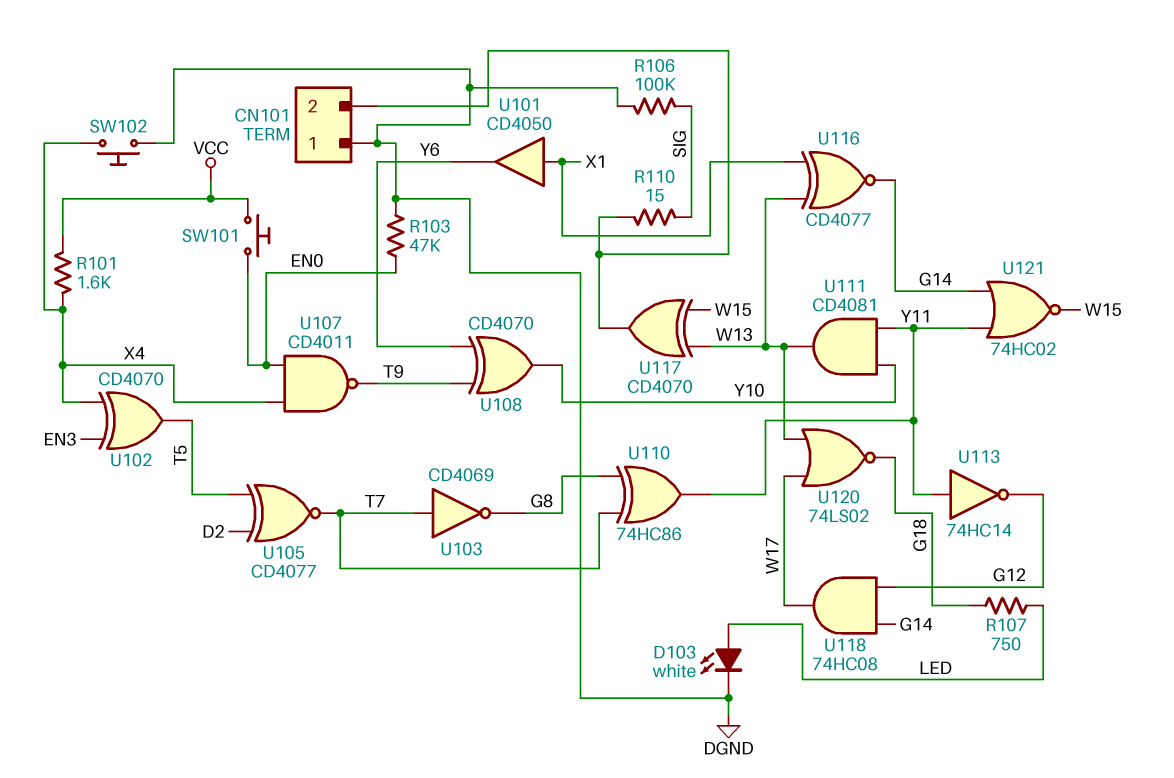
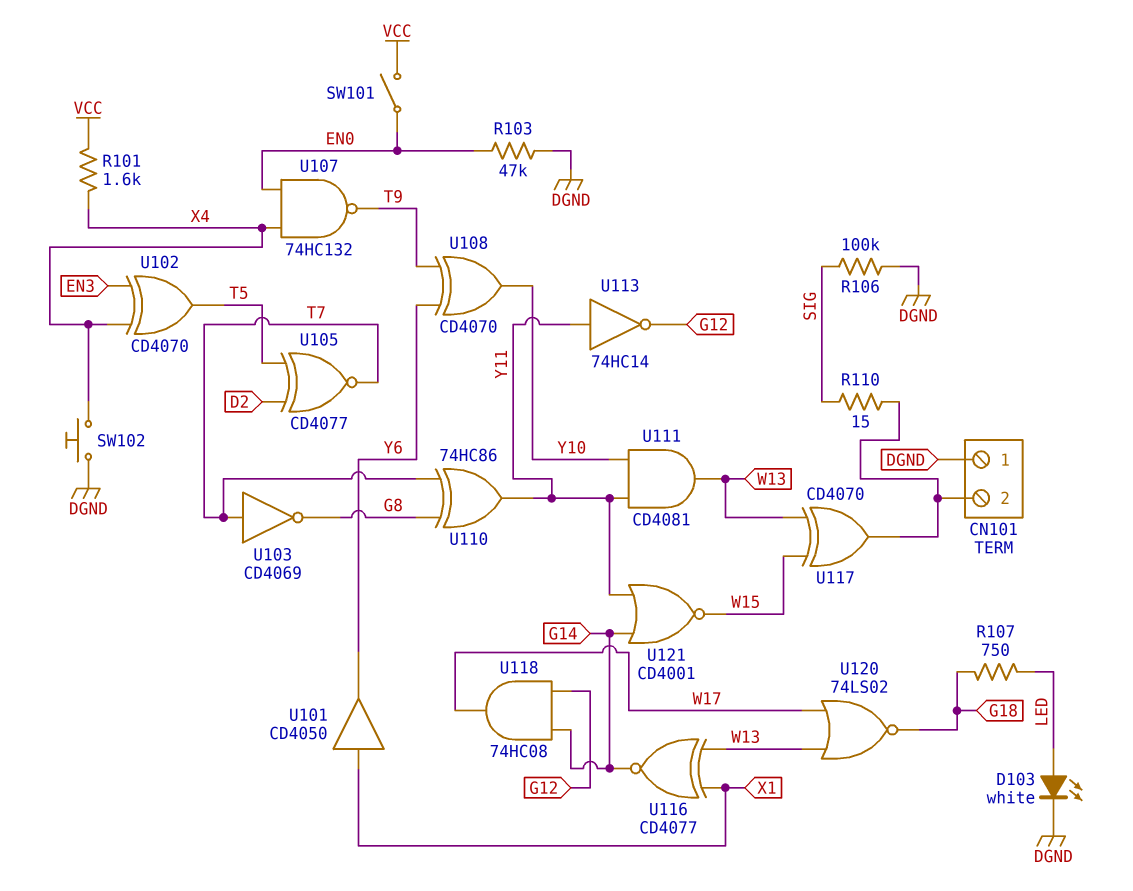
SW101: button (EN0, VCC) -> switch (EN0, VCC)
U107: NAND CD4011 (in EN0, in X4, out T9) -> NAND 74HC132 (in EN0, in X4, out T9)
U121: NOR 74HC02 (in G14, in Y11, out W15) -> NOR CD4001 (in G14, in Y11, out W15)

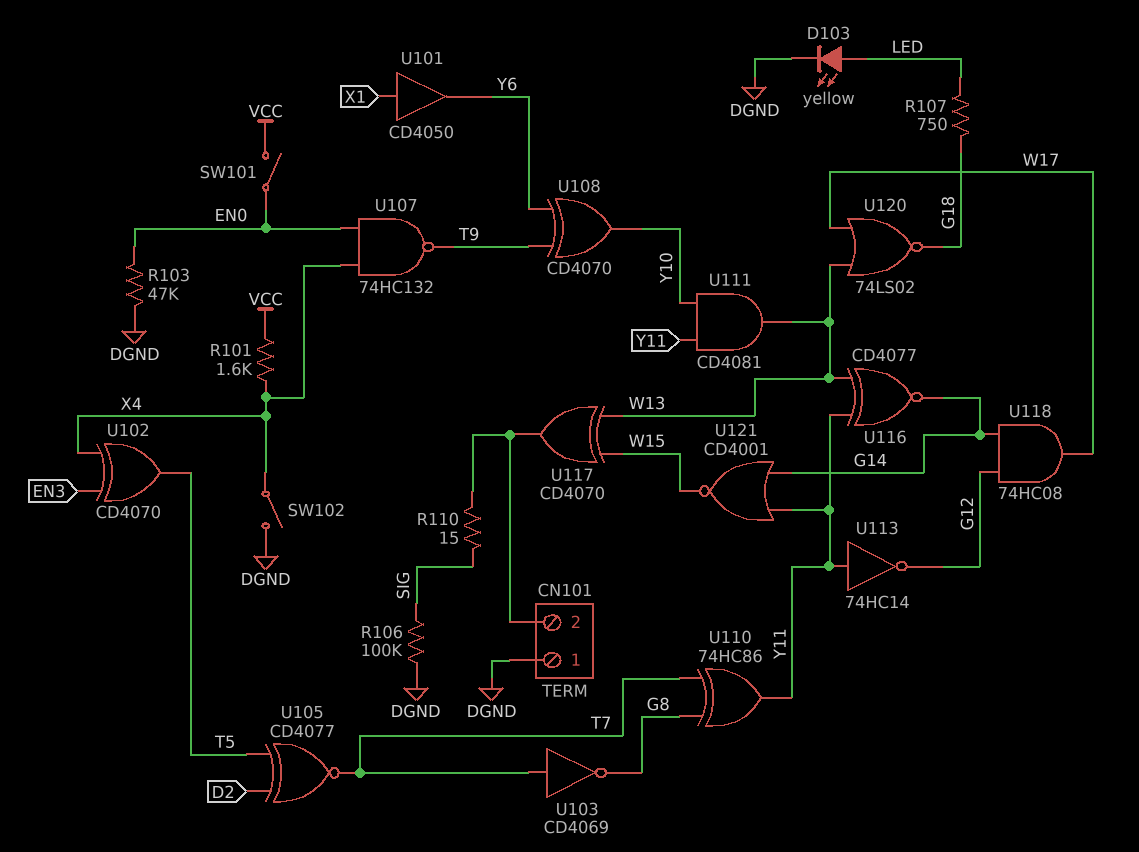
D103: LED white (A LED, K DGND) -> LED yellow (A LED, K DGND)
SW102: button (DGND, X4) -> switch (DGND, X4)
U116: XNOR CD4077 (in W13, in X1, out G14) -> XNOR CD4077 (in W13, in Y11, out G14)

